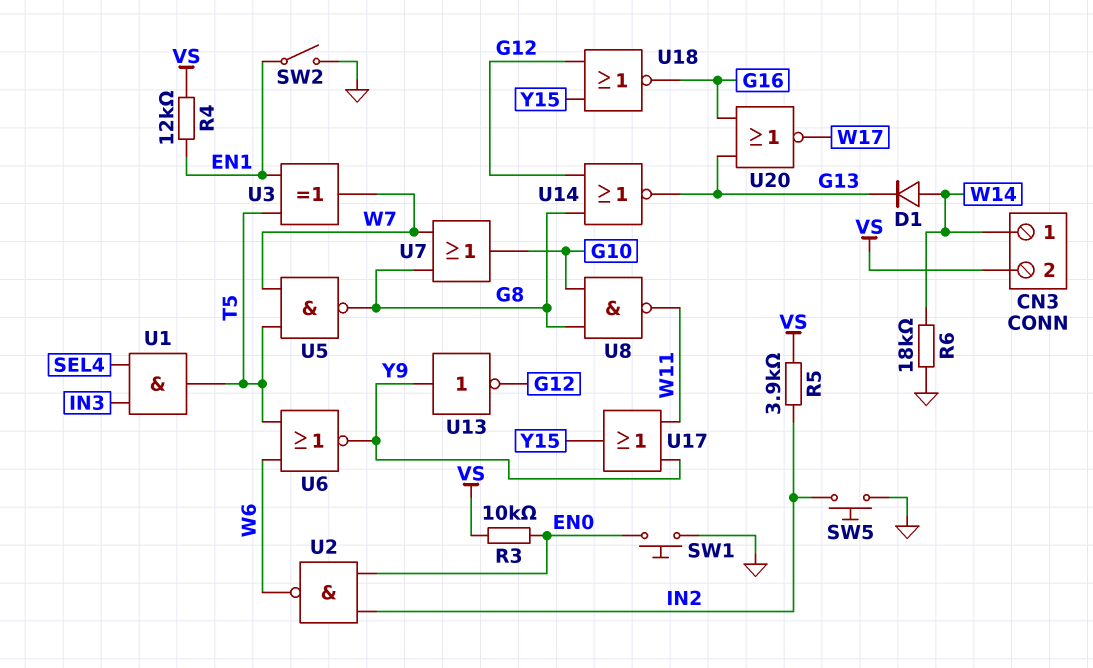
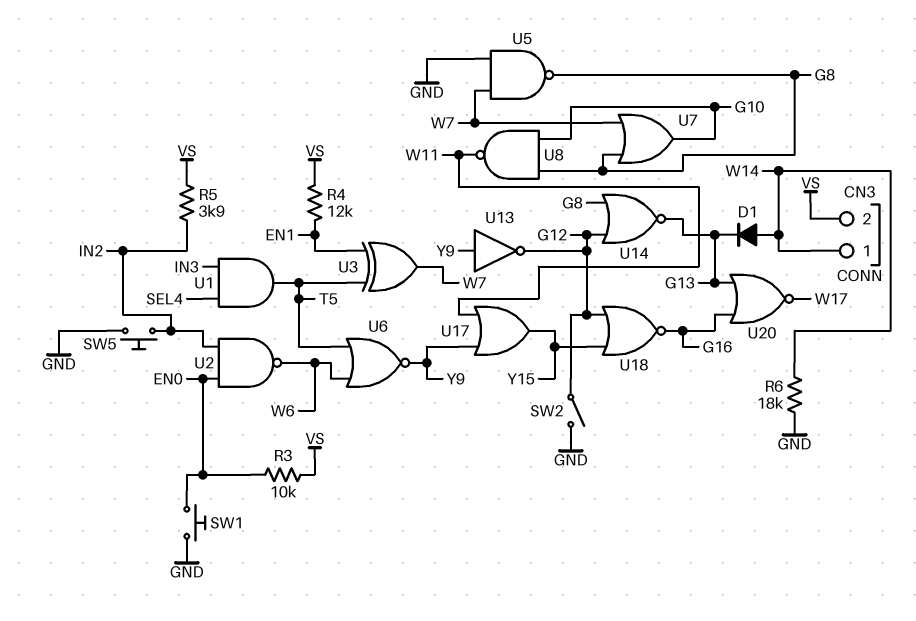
SW2: switch (EN1, GND) -> switch (G12, GND)
U5: NAND (in T5, in W7, out G8) -> NAND (in GND, in W7, out G8)

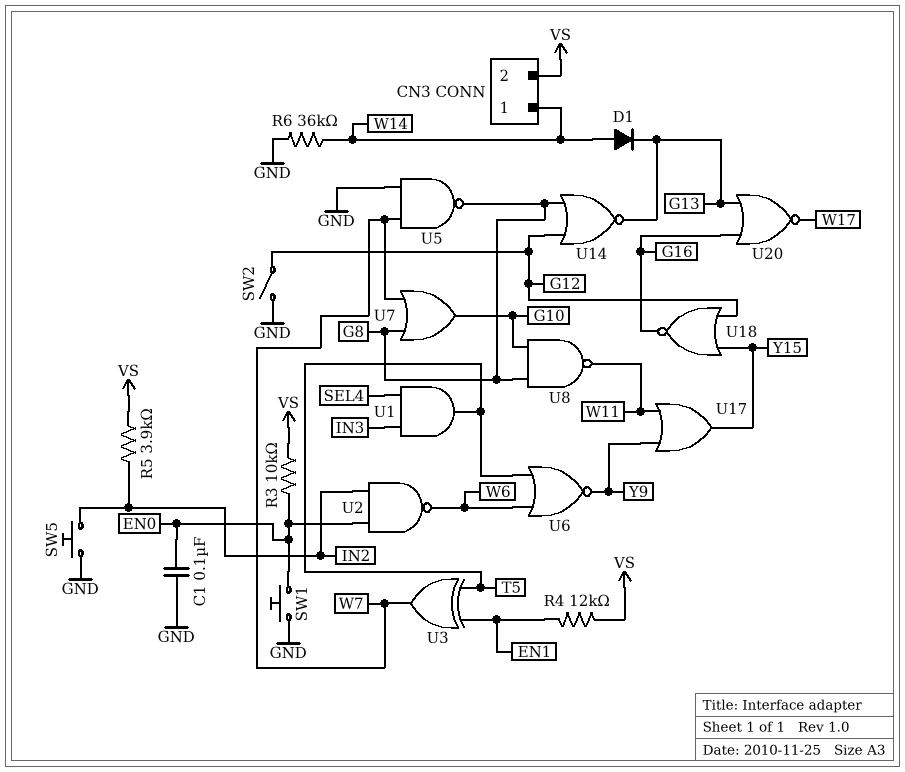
C1: none -> 100nF (EN0, GND)
R6: 18k (GND, W14) -> 36k (GND, W14)
U13: NOT (in Y9, out G12) -> none

